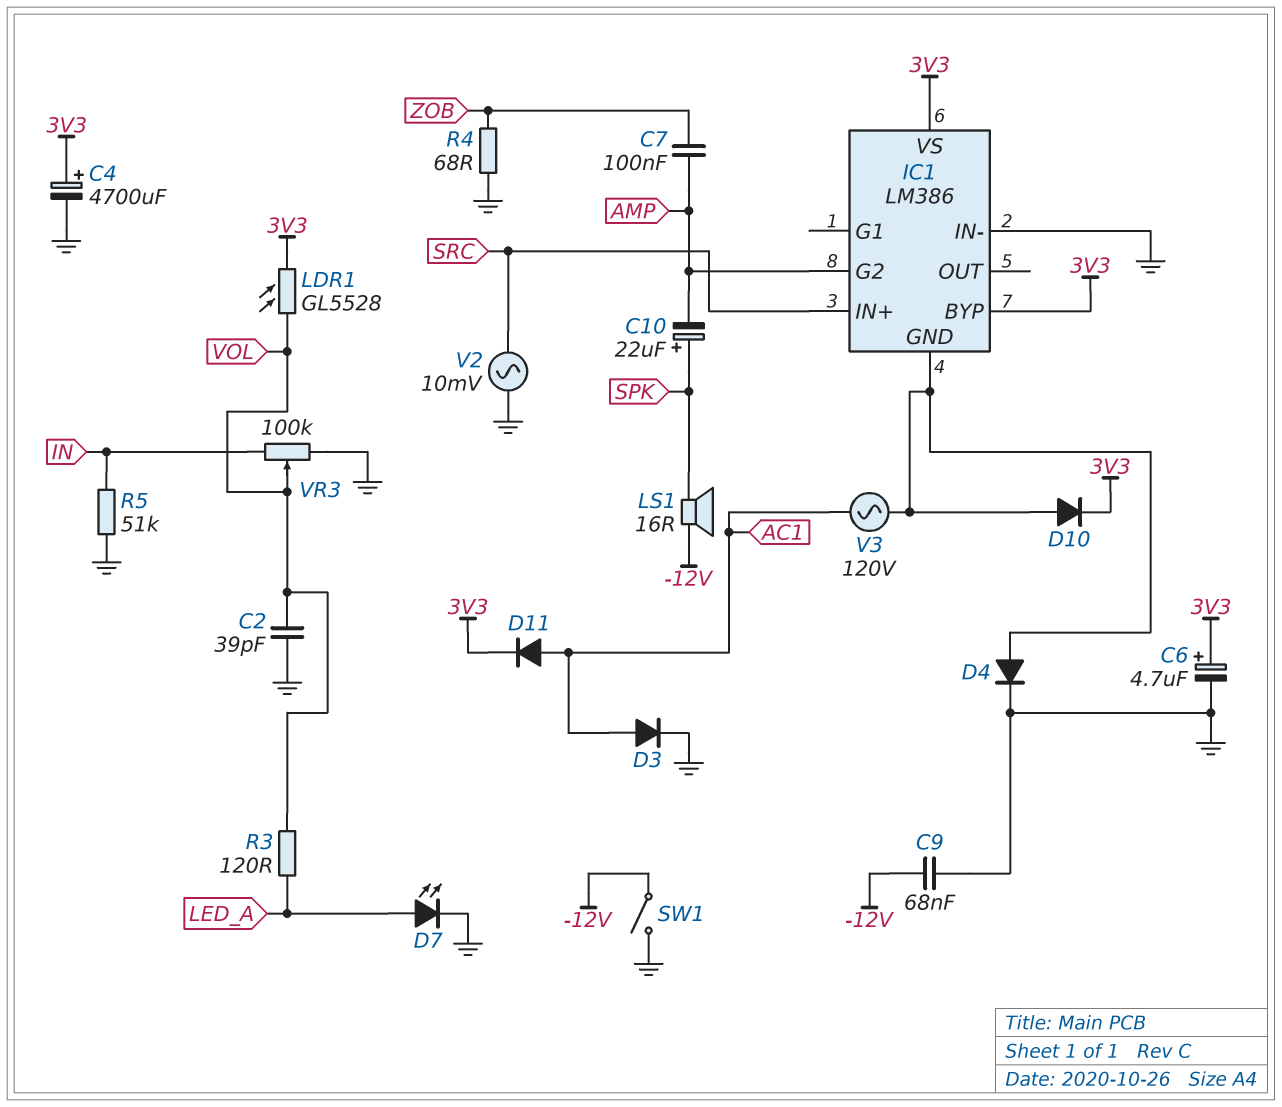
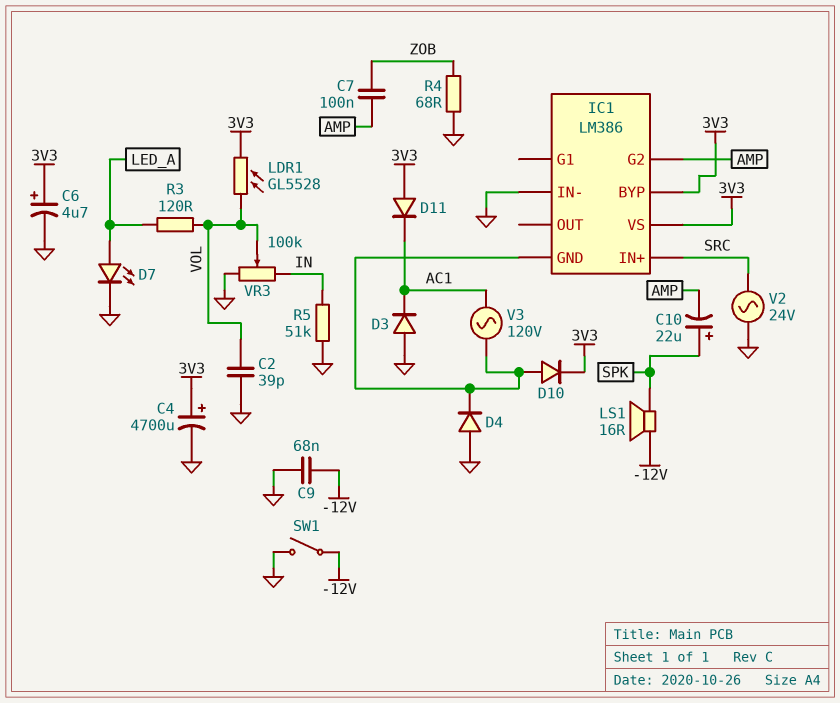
D3: diode (A AC1, K GND) -> diode (A GND, K AC1)
D4: diode (A IC1/GND, K GND) -> diode (A GND, K IC1/GND)
D11: diode (A AC1, K 3V3) -> diode (A 3V3, K AC1)
V2: AC 10mV (GND, SRC) -> AC 24V (GND, SRC)

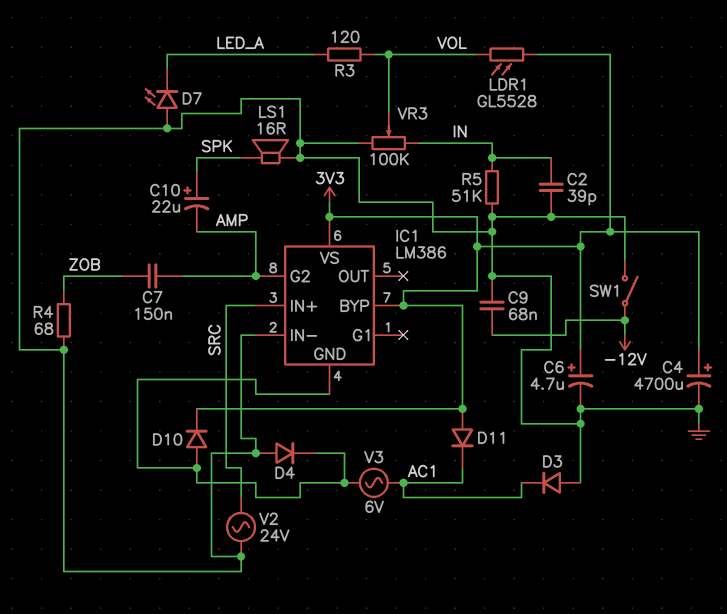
C2: 39pF (GND, VOL) -> 39pF (GND, IN)
C7: 100nF (AMP, ZOB) -> 150nF (AMP, ZOB)
D7: LED (A LED_A, K GND) -> LED (A GND, K LED_A)
LS1: speaker 16R (-12V, SPK) -> speaker 16R (GND, SPK)
V3: AC 120V (AC1, IC1/GND) -> AC 6V (AC1, IC1/GND)

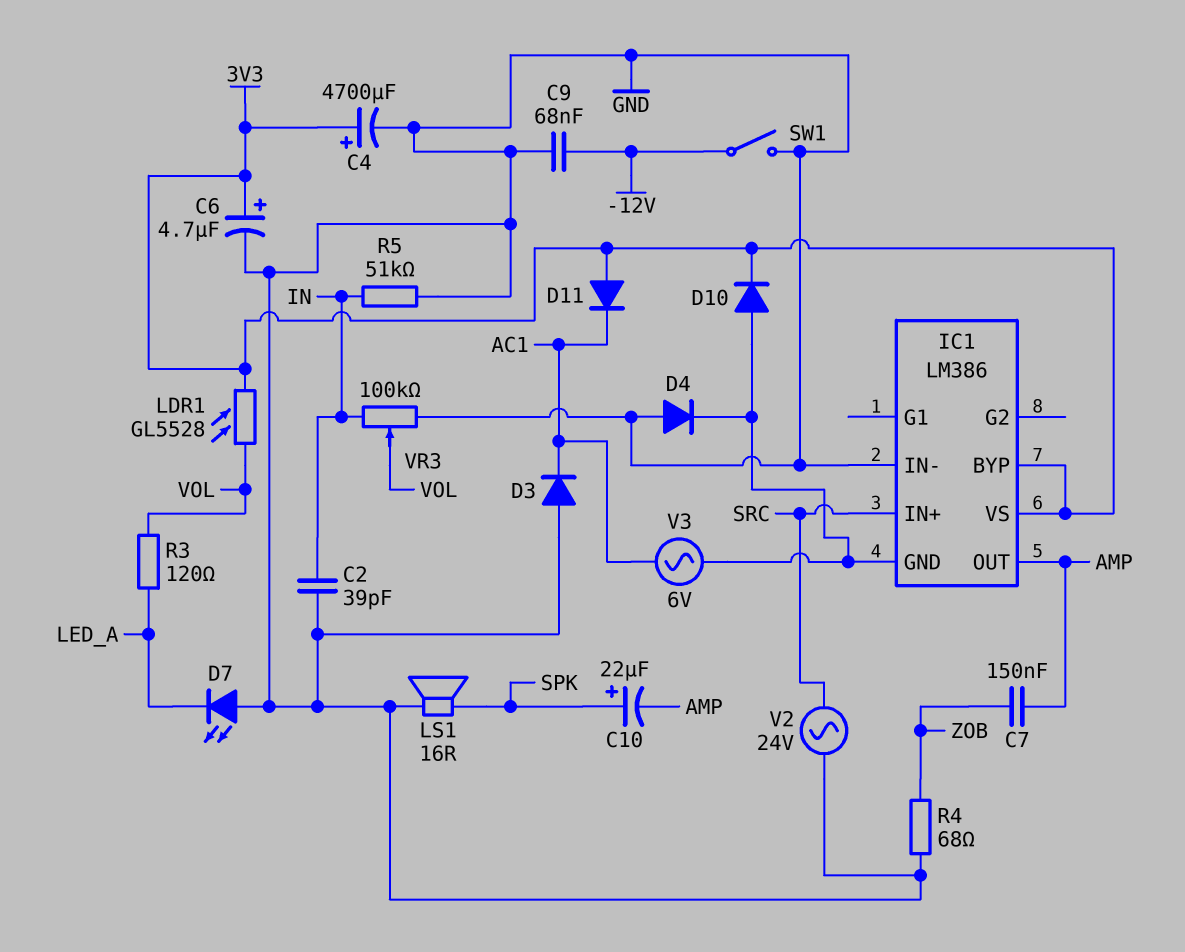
IC1 pin G2: AMP -> none
IC1 pin OUT: none -> AMP

